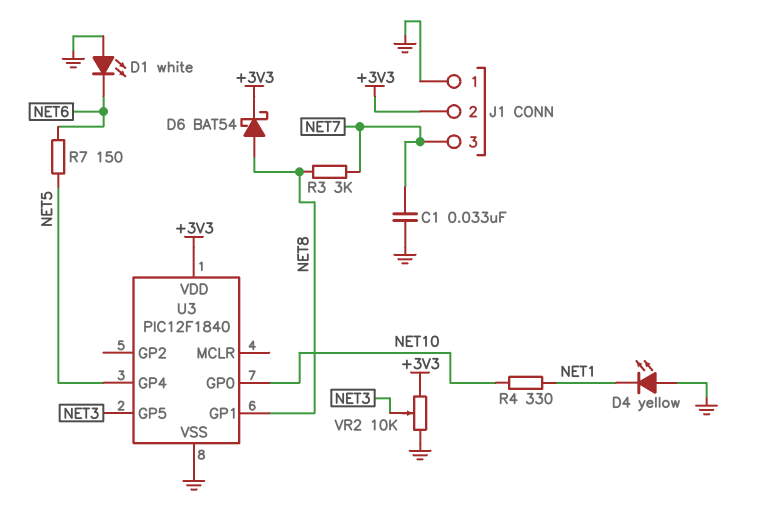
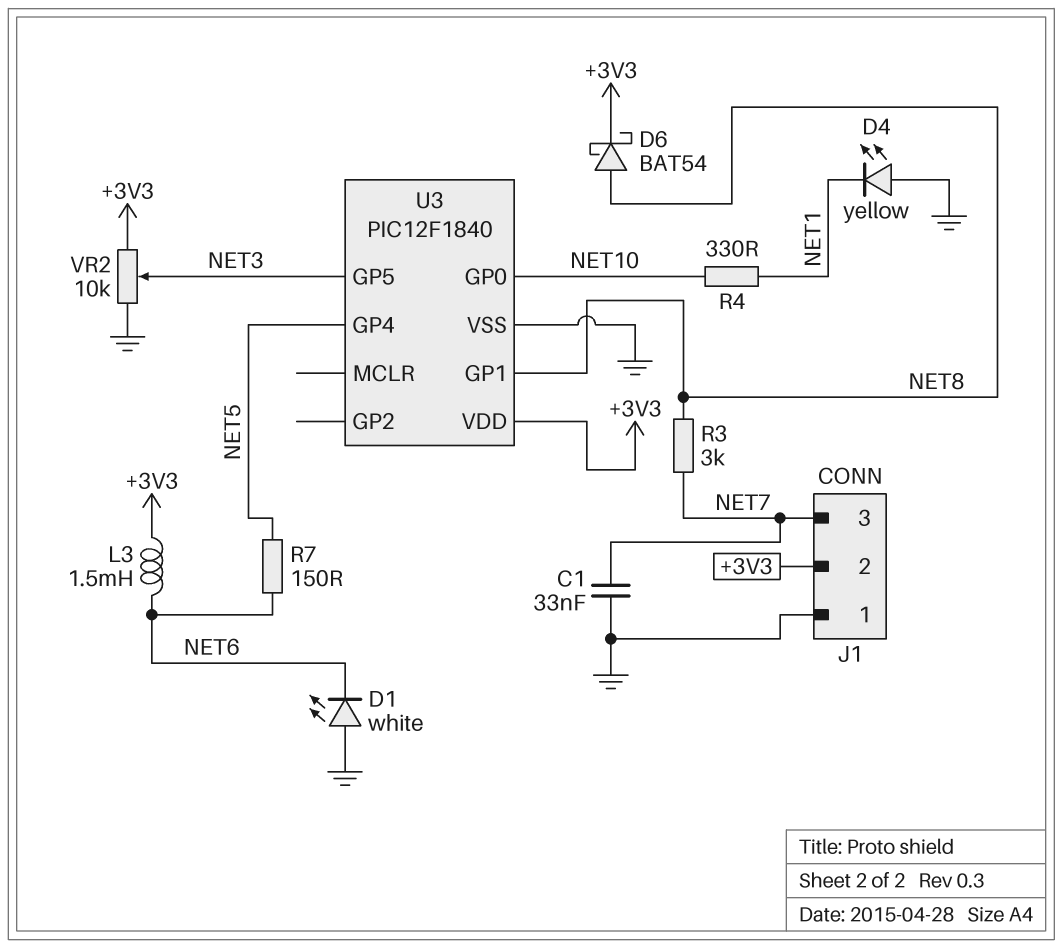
L3: none -> 1.5mH (+3V3, NET6)

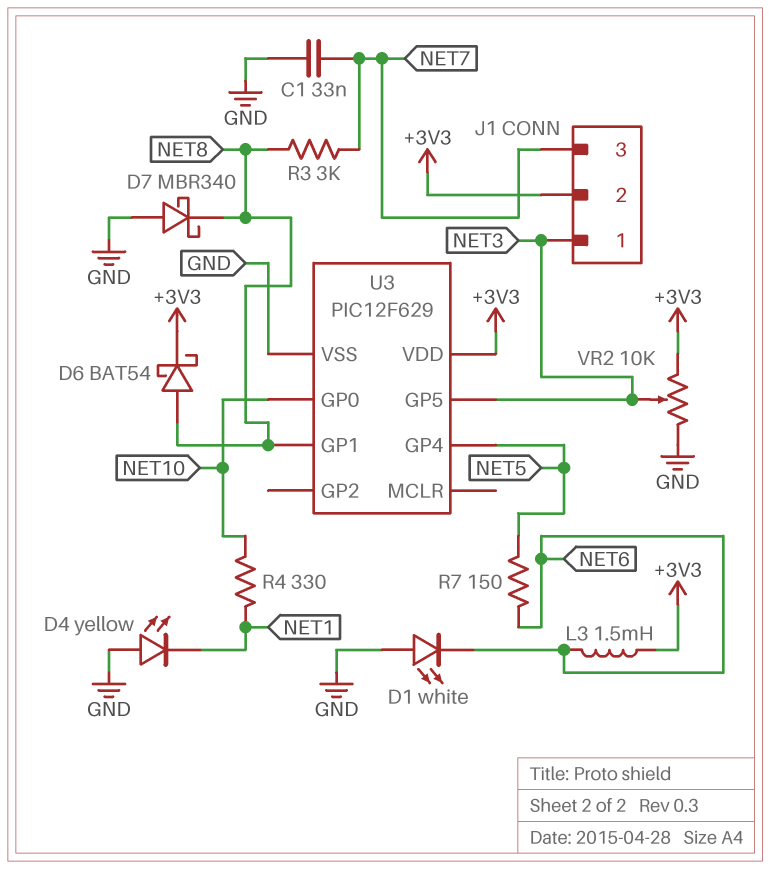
D7: none -> schottky MBR340 (A GND, K NET8)
J1 pin 1: GND -> NET3
U3: PIC12F1840 -> PIC12F629

